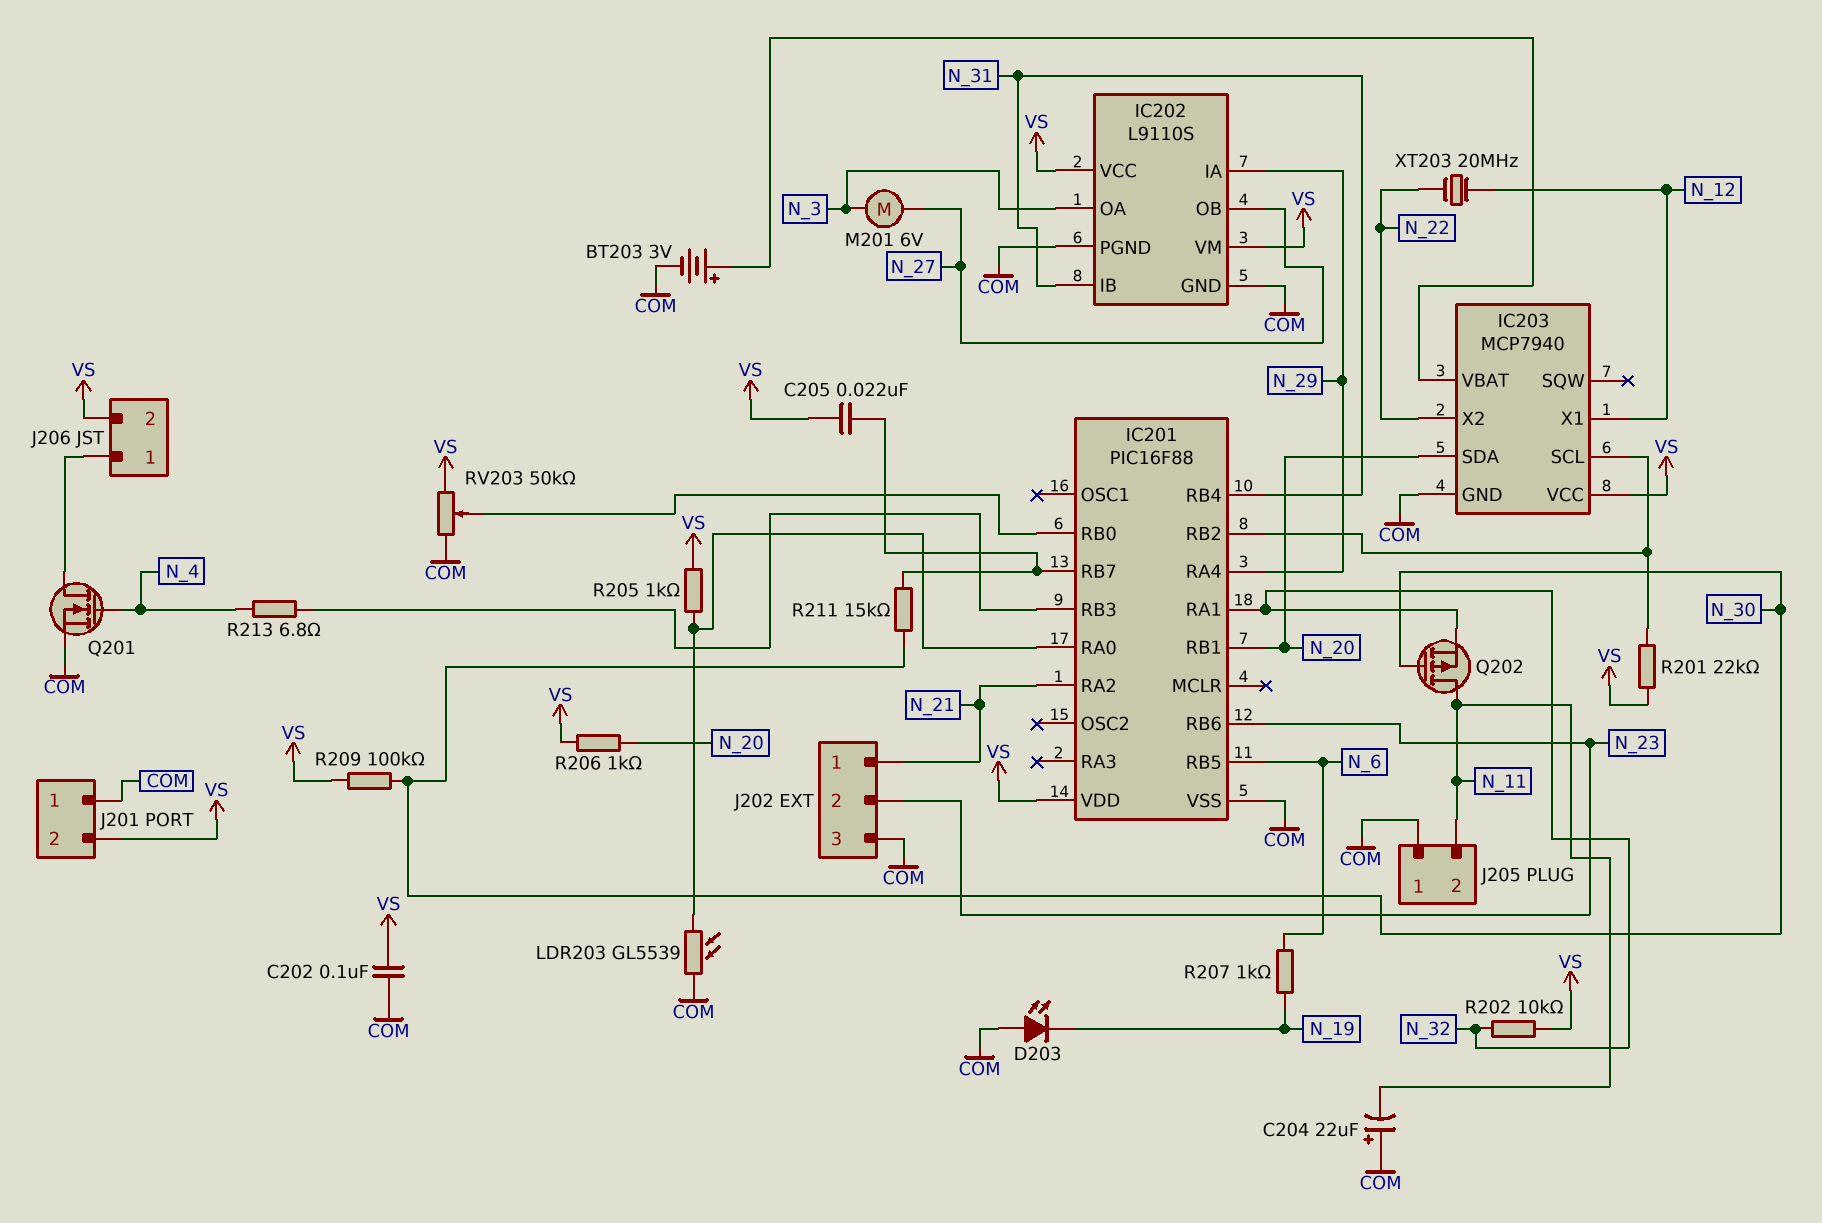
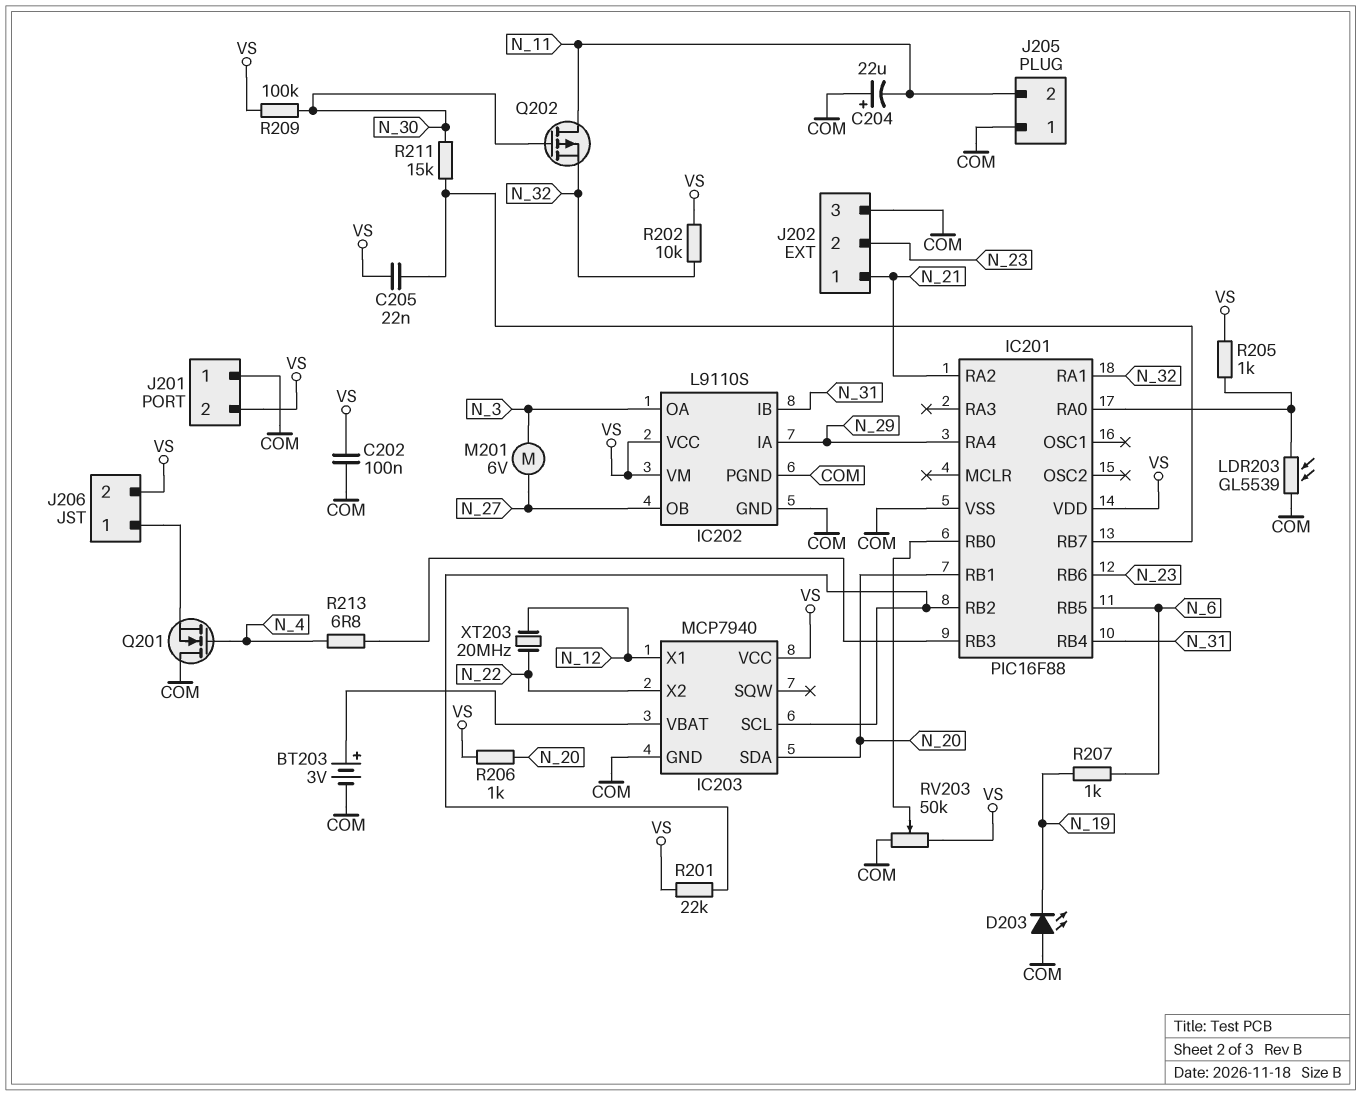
Q201: NMOS (G N_4, D J206/1, S COM) -> NMOS (G N_4, D COM, S J206/1)

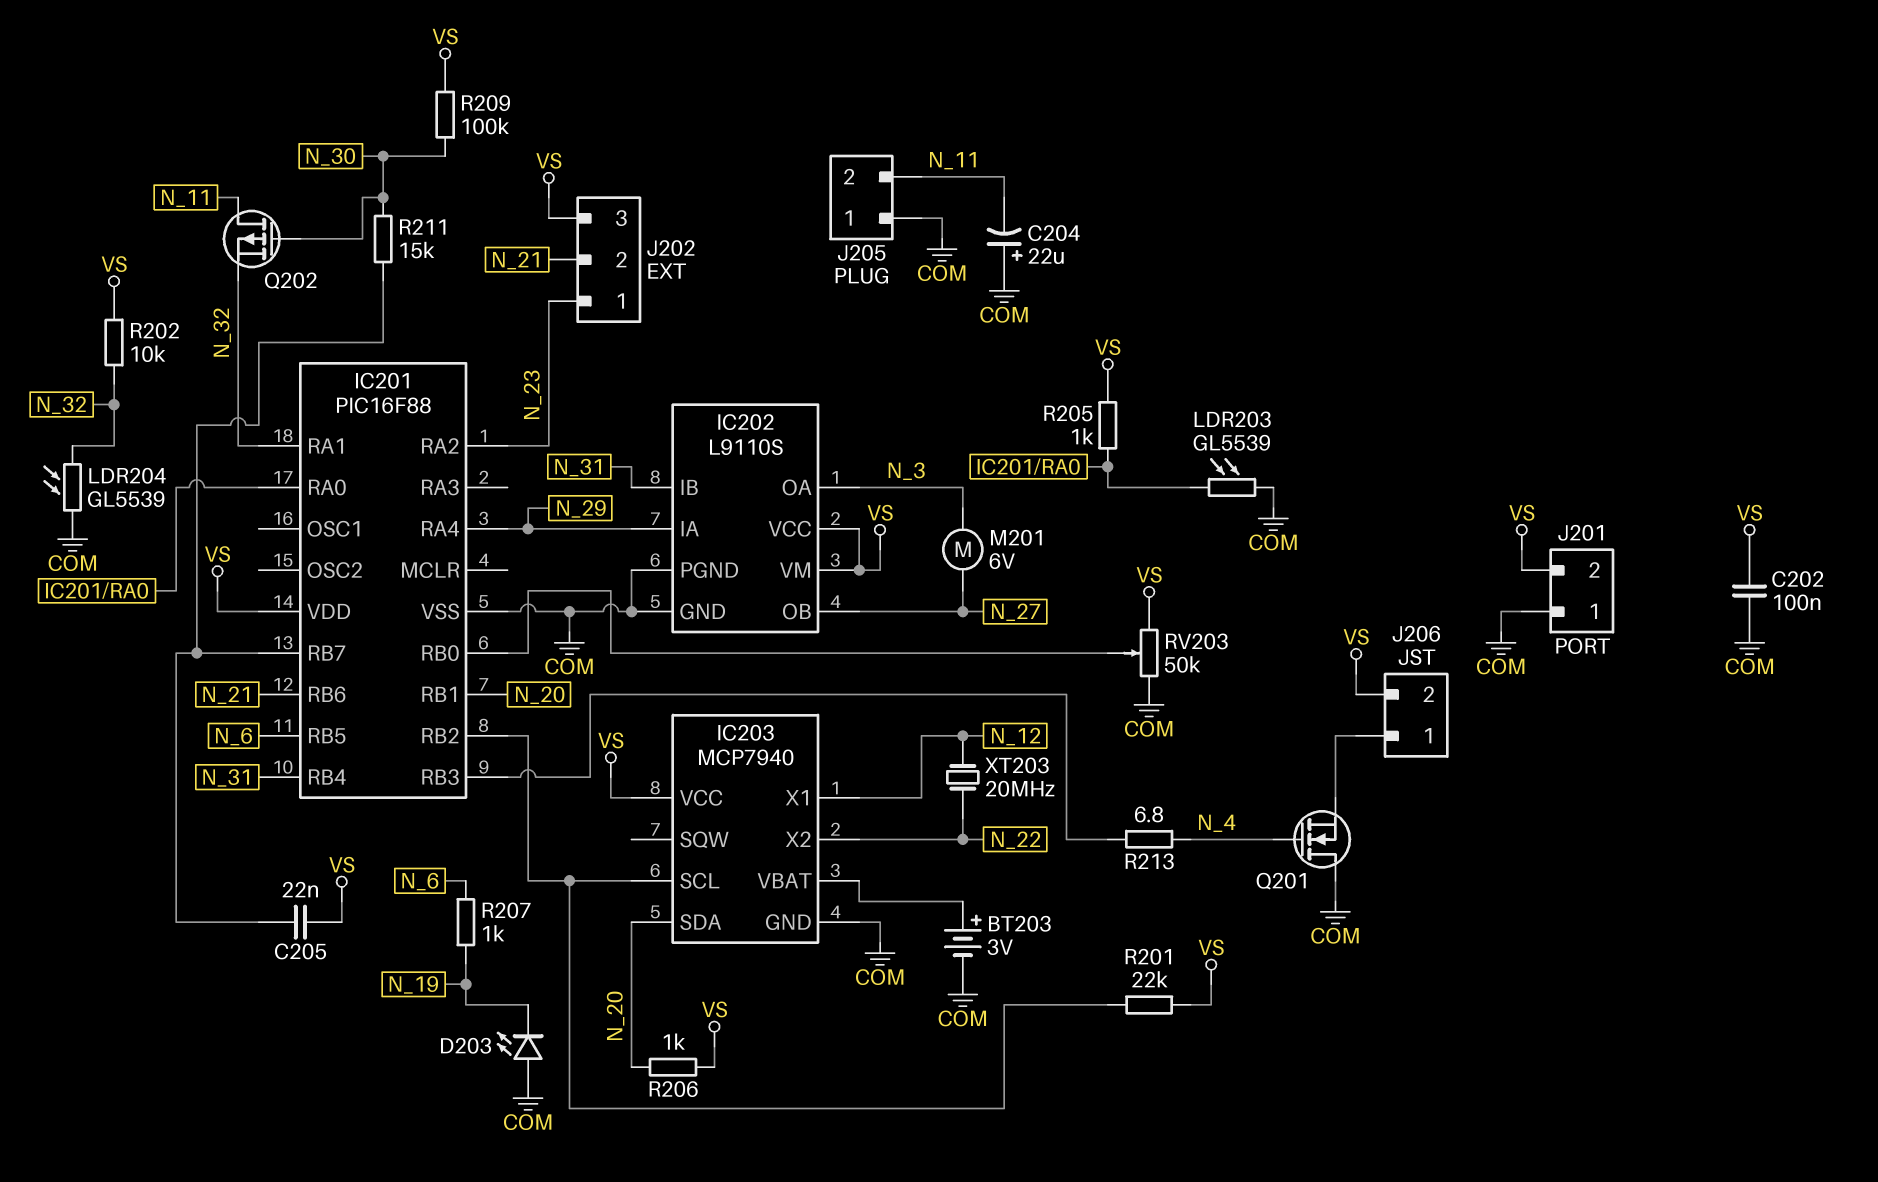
IC201 pin RA2: N_21 -> N_23
IC201 pin RB6: N_23 -> N_21
J202 pin 1: N_21 -> N_23
J202 pin 2: N_23 -> N_21
J202 pin 3: COM -> VS
LDR204: none -> GL5539 (COM, N_32)

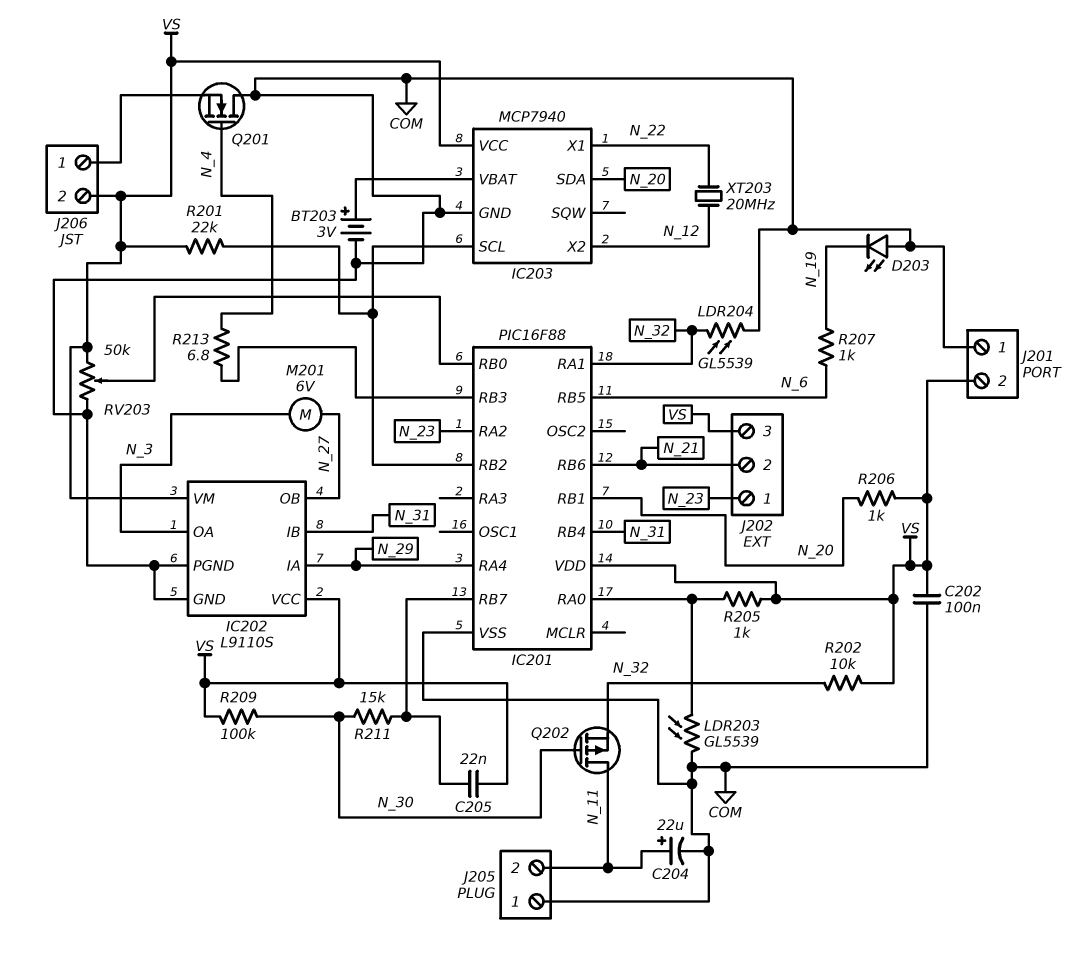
C204: 22uF (plus COM, minus N_11) -> 22uF (plus N_11, minus COM)
IC203 pin X1: N_12 -> N_22
IC203 pin X2: N_22 -> N_12

